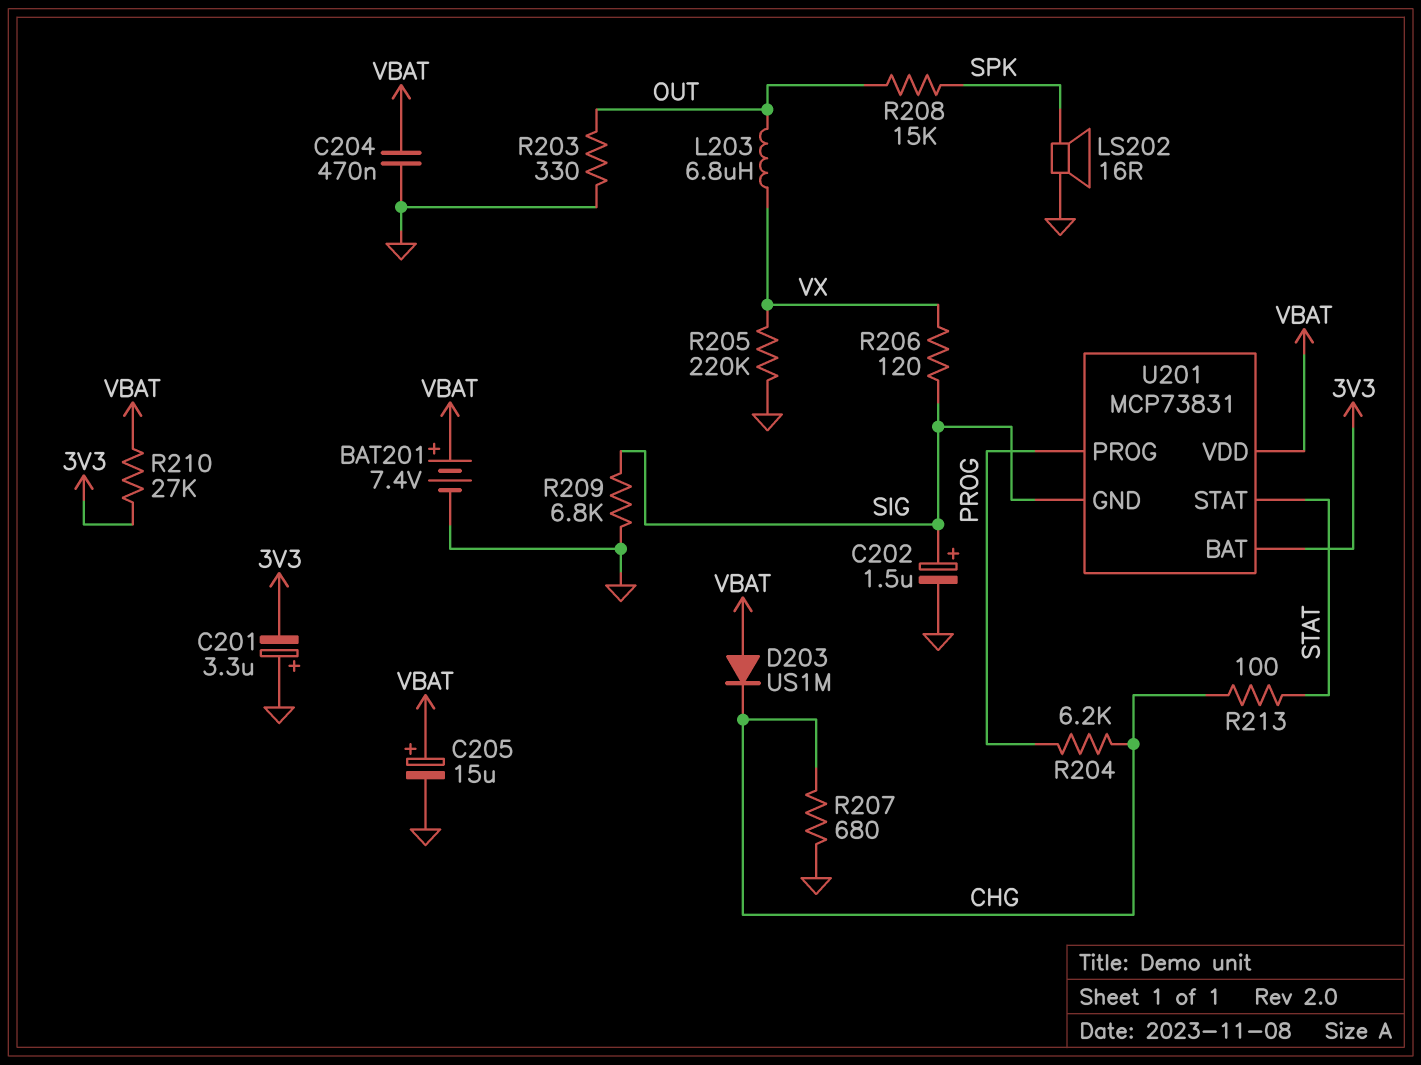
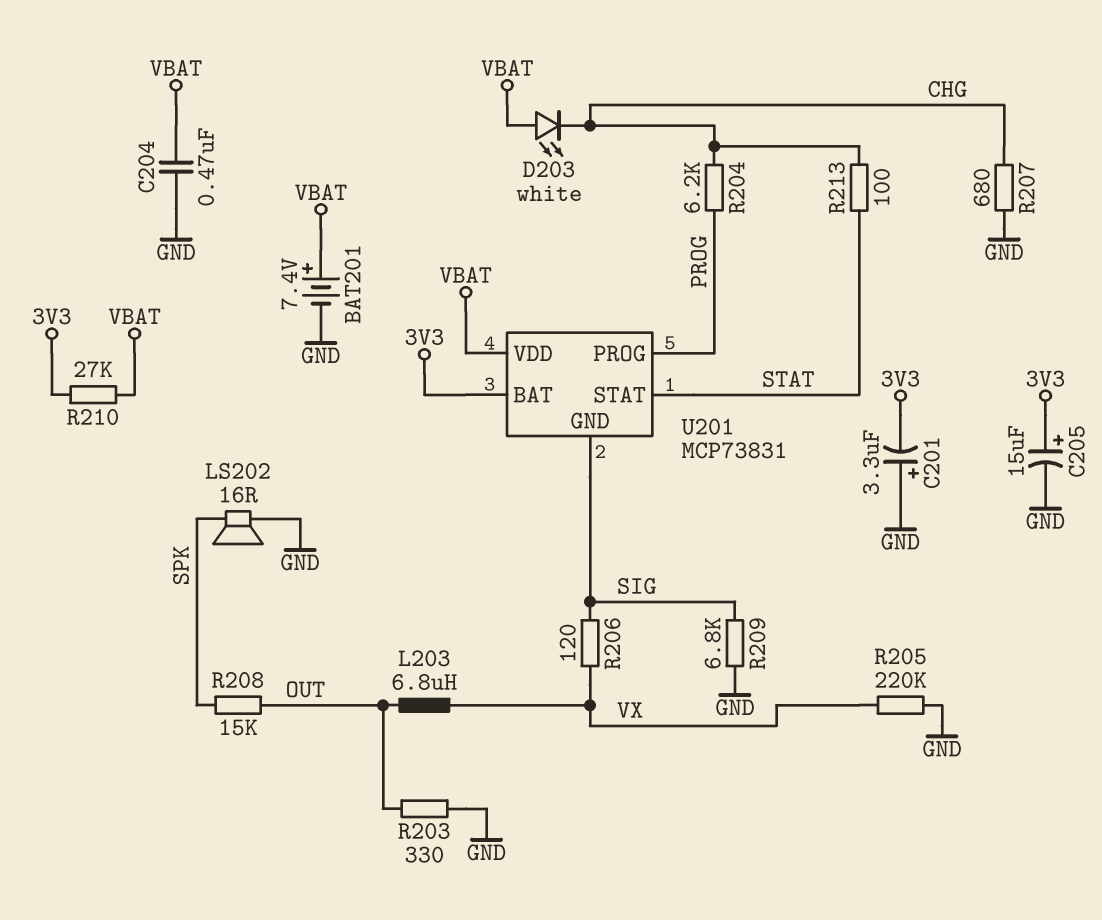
C202: 1.5uF (plus SIG, minus GND) -> none
C205: 15uF (plus VBAT, minus GND) -> 15uF (plus 3V3, minus GND)
D203: diode US1M (A VBAT, K CHG) -> LED white (A VBAT, K CHG)

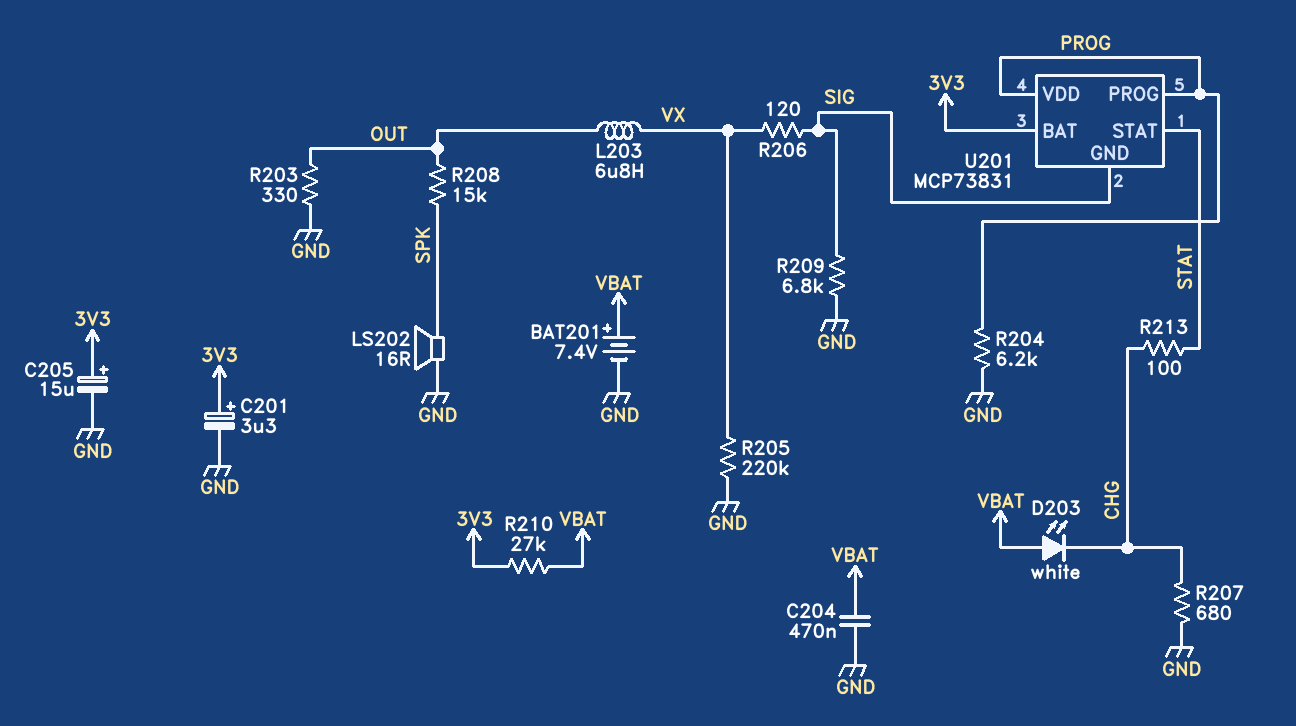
C201: 3.3uF (plus GND, minus 3V3) -> 3.3uF (plus 3V3, minus GND)
R204: 6.2k (CHG, PROG) -> 6.2k (GND, PROG)
U201 pin VDD: VBAT -> PROG

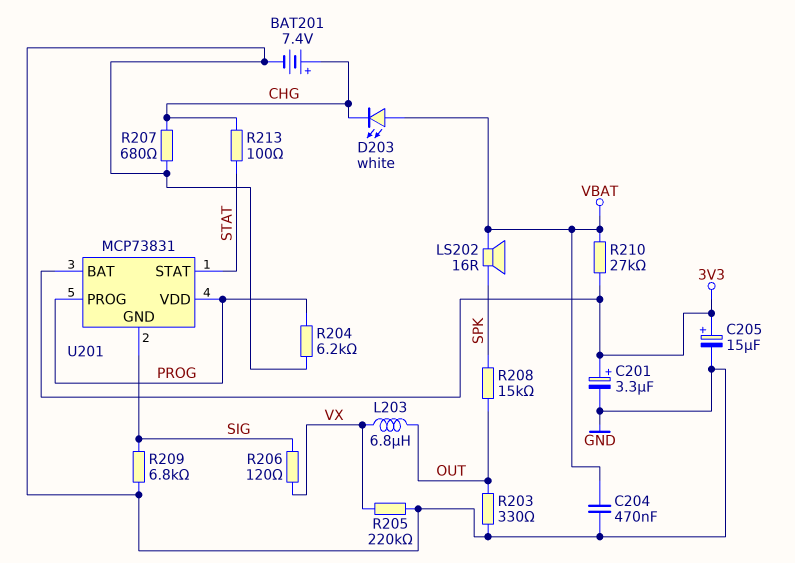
BAT201: 7.4V (plus VBAT, minus GND) -> 7.4V (plus CHG, minus GND)
LS202: speaker 16R (GND, SPK) -> speaker 16R (SPK, VBAT)

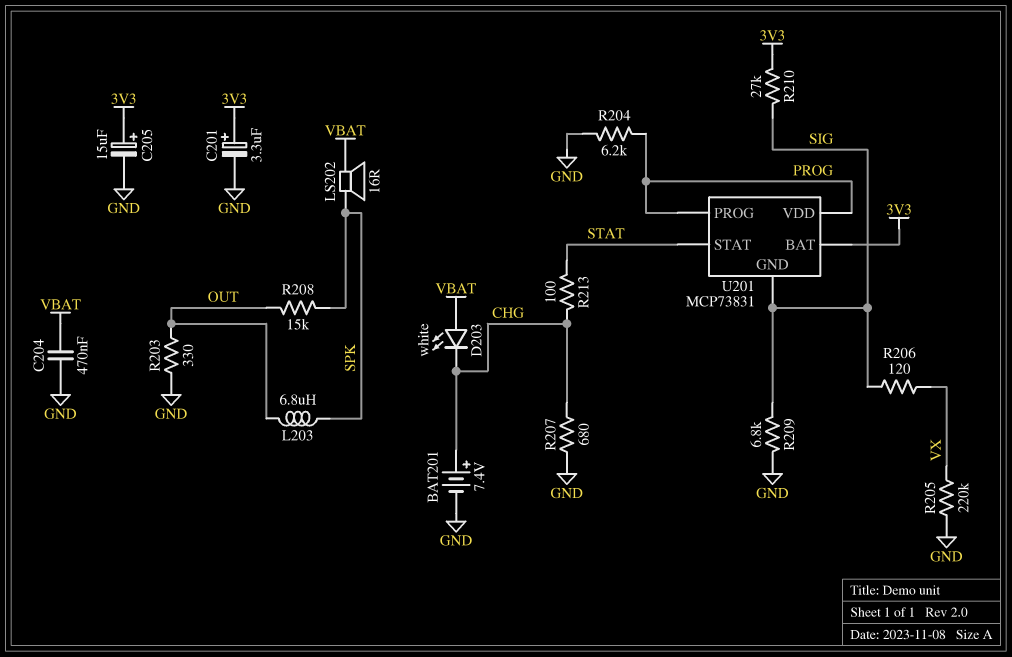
L203: 6.8uH (OUT, VX) -> 6.8uH (OUT, SPK)
R210: 27k (3V3, VBAT) -> 27k (3V3, SIG)

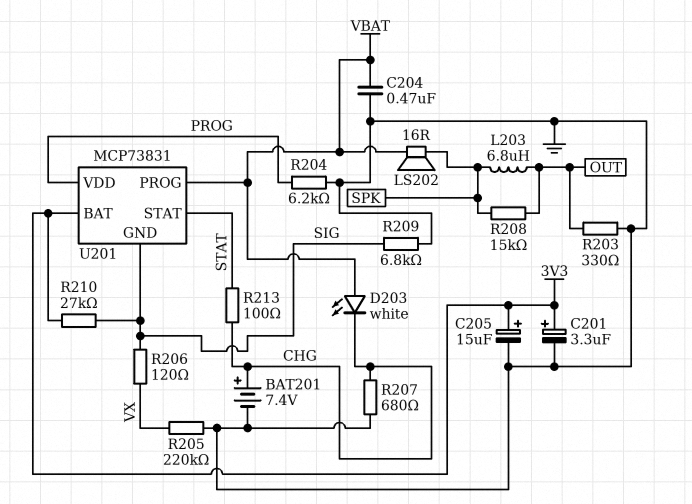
U201 pin PROG: PROG -> VBAT

